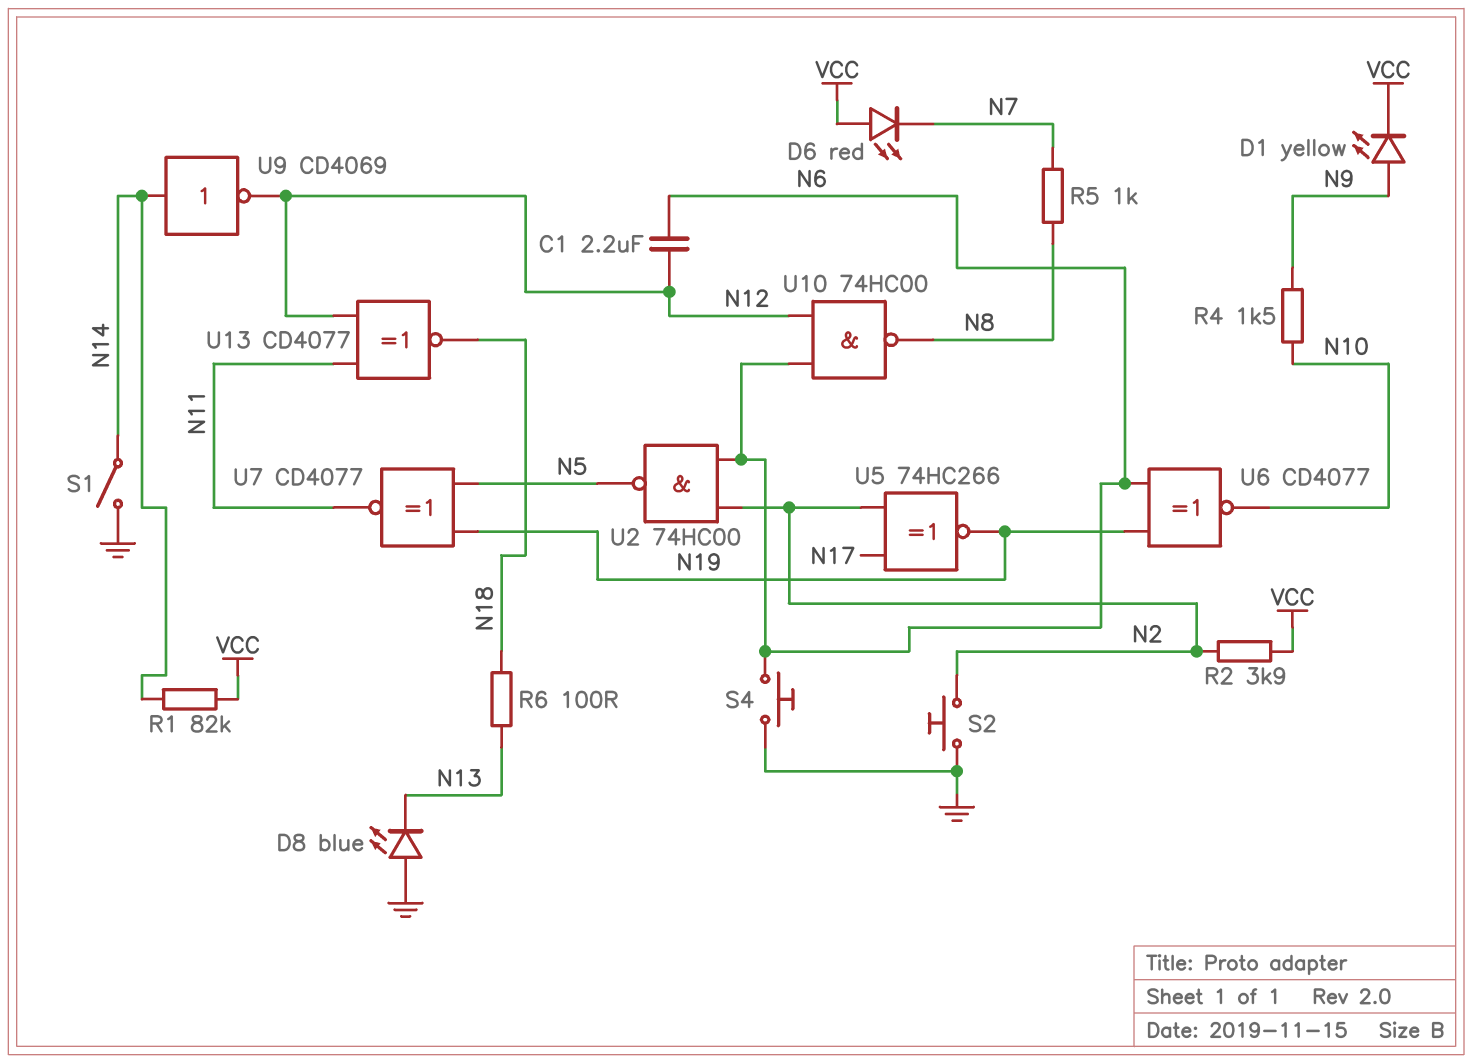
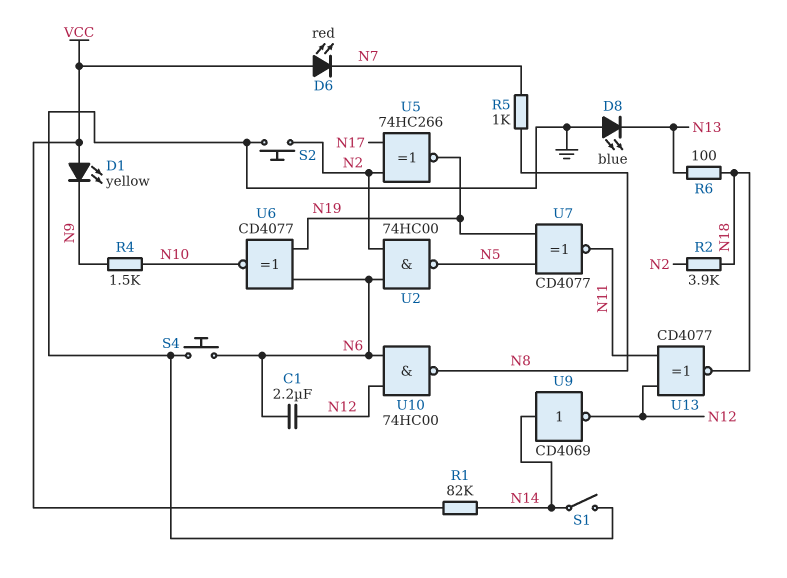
D1: LED yellow (A N9, K VCC) -> LED yellow (A VCC, K N9)
R2: 3.9k (N2, VCC) -> 3.9k (N2, N18)

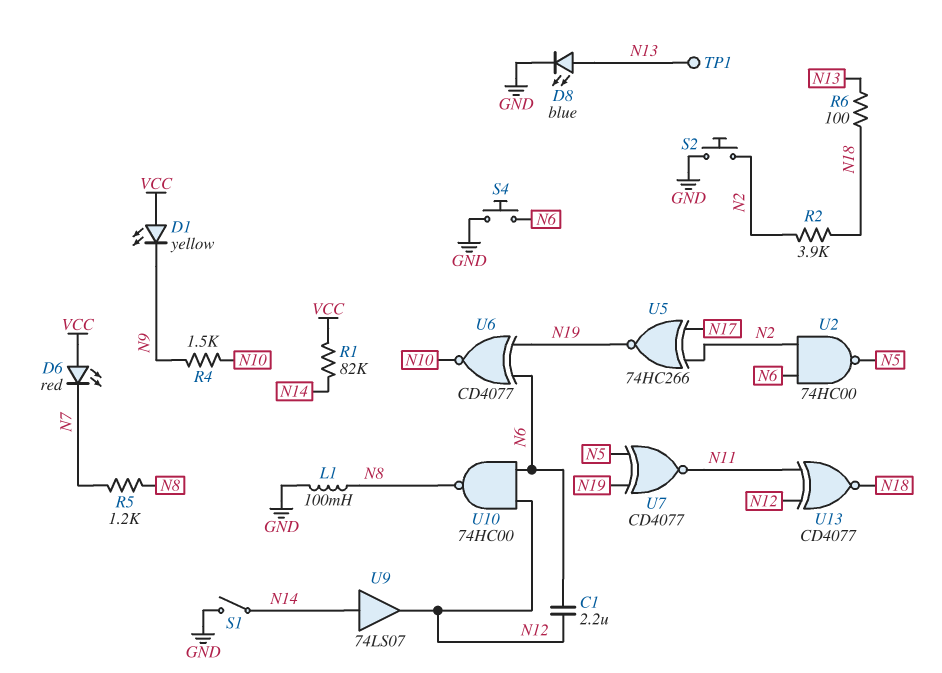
D8: LED blue (A GND, K N13) -> LED blue (A N13, K GND)
L1: none -> 100mH (GND, N8)
R5: 1k (N7, N8) -> 1.2k (N7, N8)
TP1: none -> test point (N13)
U9: NOT CD4069 (in N14, out N12) -> buffer 74LS07 (in N14, out N12)

